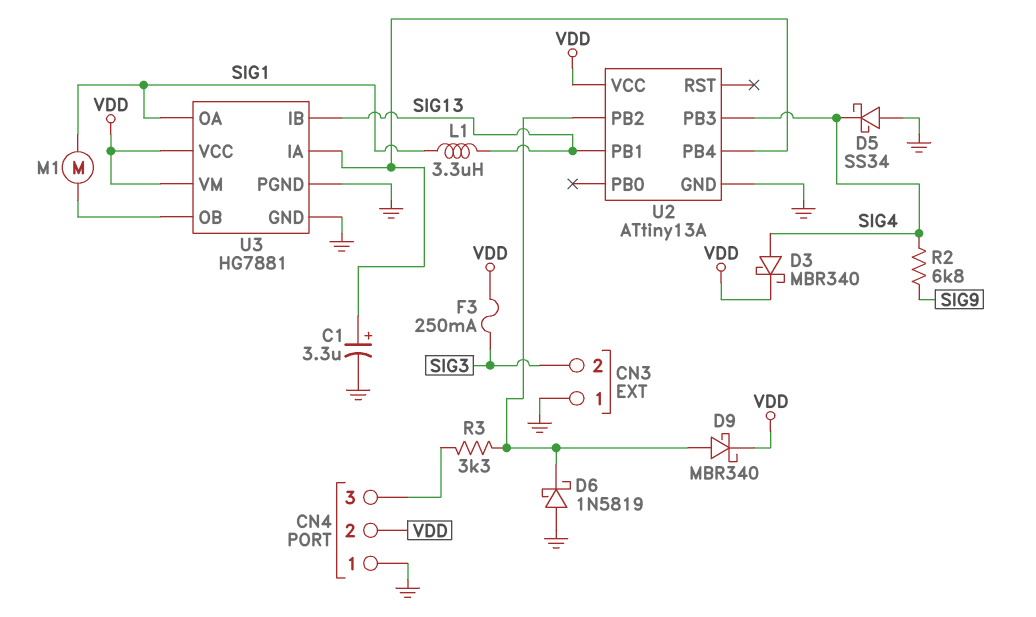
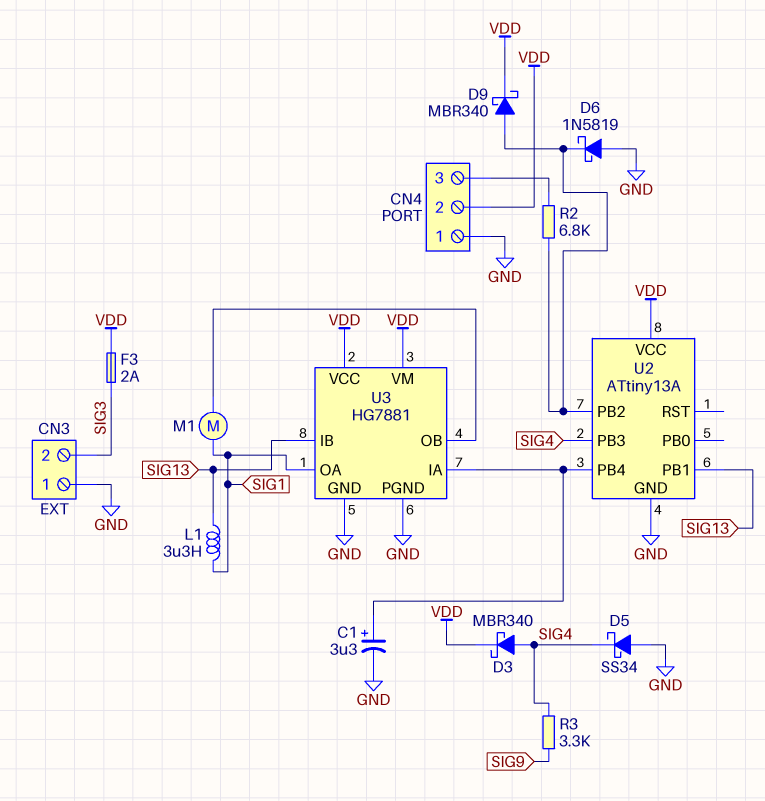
F3: 250mA (SIG3, VDD) -> 2A (SIG3, VDD)
R2: 6.8k (SIG4, SIG9) -> 6.8k (CN4/3, U2/PB2)
R3: 3.3k (CN4/3, U2/PB2) -> 3.3k (SIG4, SIG9)

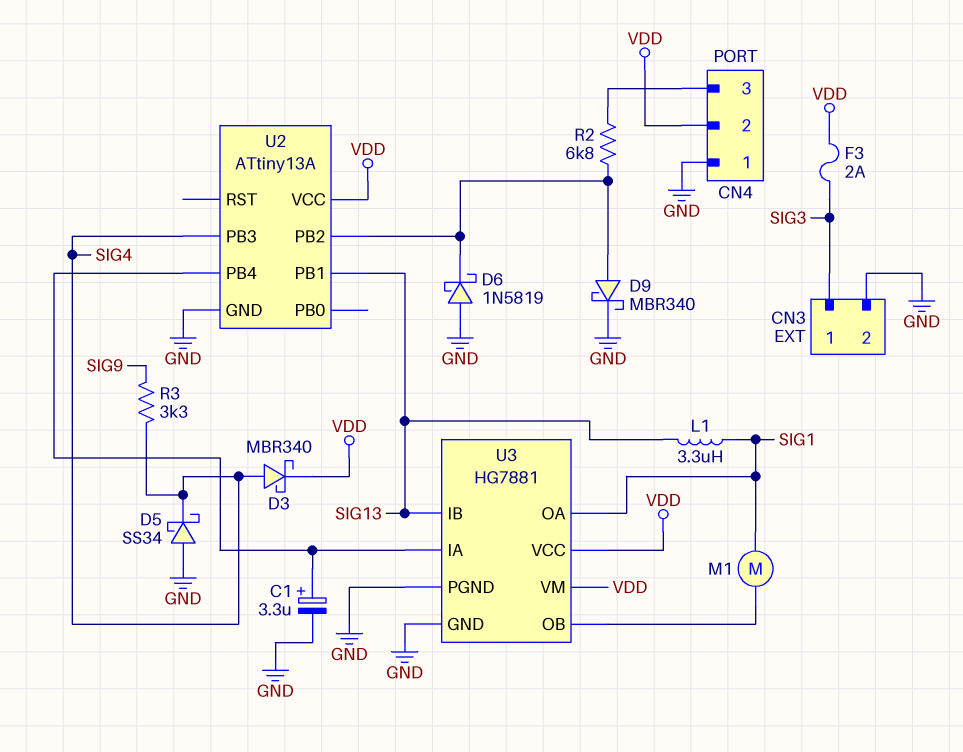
CN3 pin 1: GND -> SIG3
CN3 pin 2: SIG3 -> GND
D9: schottky MBR340 (A U2/PB2, K VDD) -> schottky MBR340 (A U2/PB2, K GND)

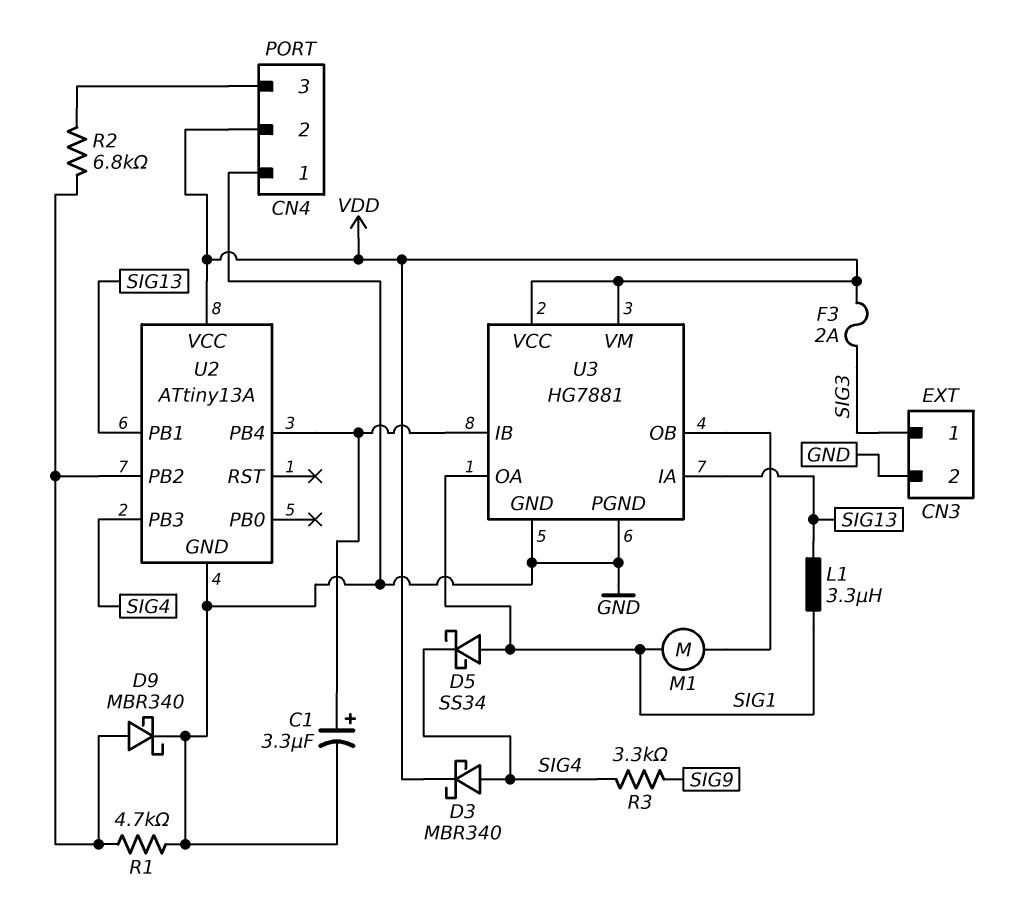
D5: schottky SS34 (A GND, K SIG4) -> schottky SS34 (A SIG1, K SIG4)
D6: schottky 1N5819 (A GND, K U2/PB2) -> none
R1: none -> 4.7k (GND, U2/PB2)
U3 pin IA: U2/PB4 -> SIG13
U3 pin IB: SIG13 -> U2/PB4

